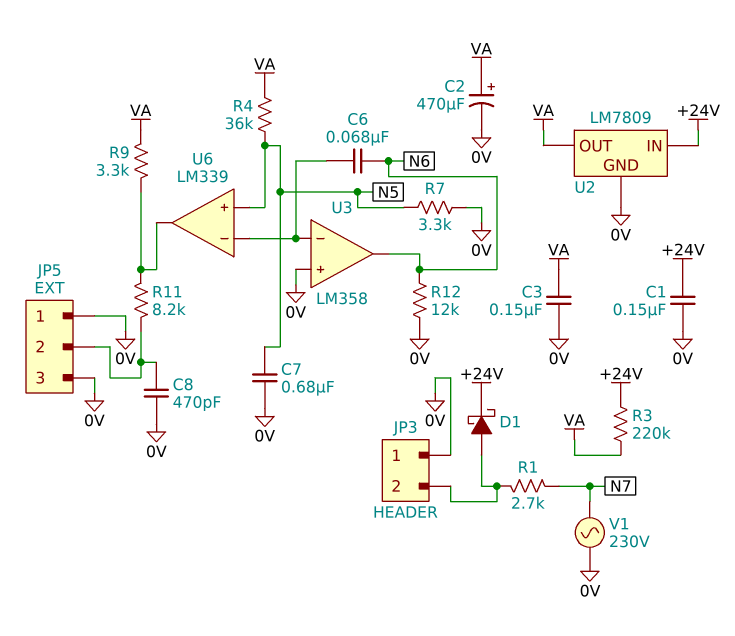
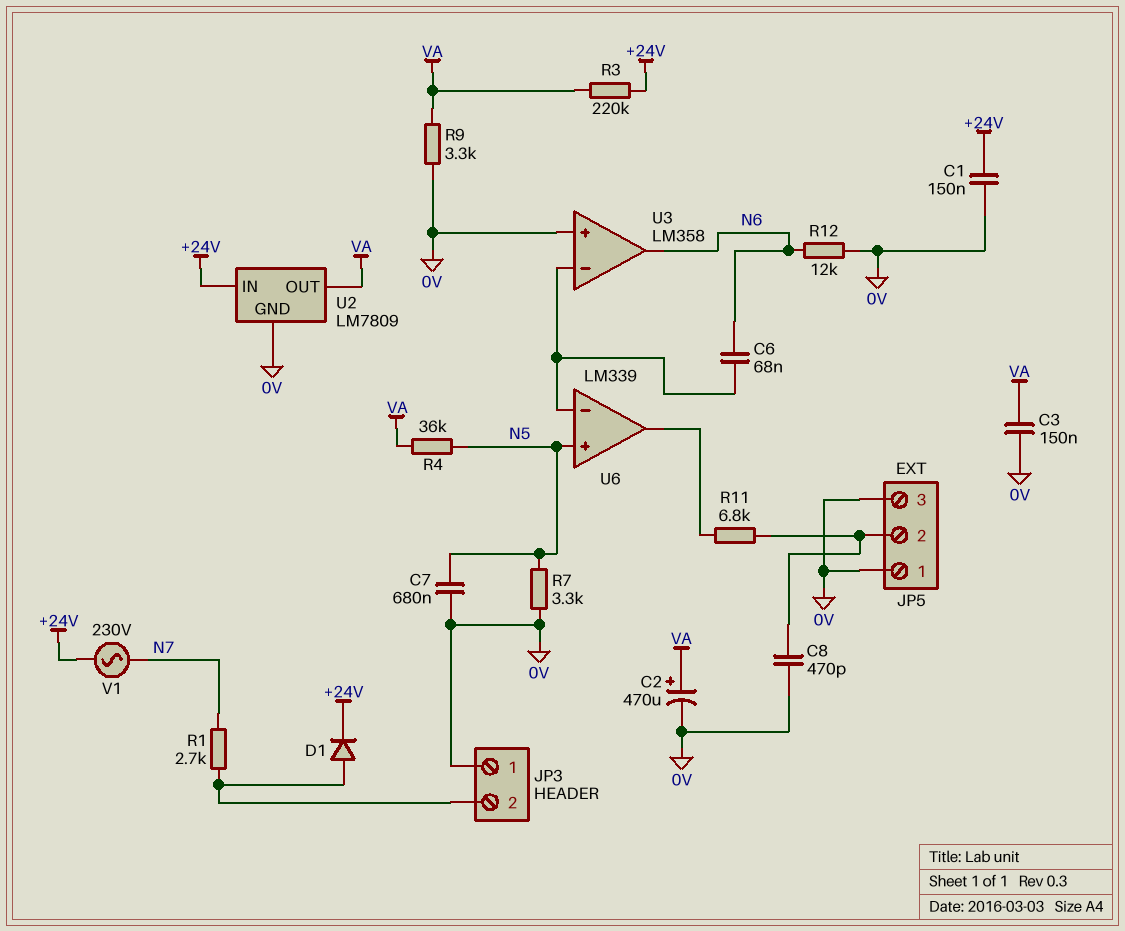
D1: schottky (A JP3/2, K +24V) -> diode (A JP3/2, K +24V)
R9: 3.3k (U6/out, VA) -> 3.3k (0V, VA)
R11: 8.2k (JP5/2, U6/out) -> 6.8k (JP5/2, U6/out)
V1: AC 230V (0V, N7) -> AC 230V (+24V, N7)

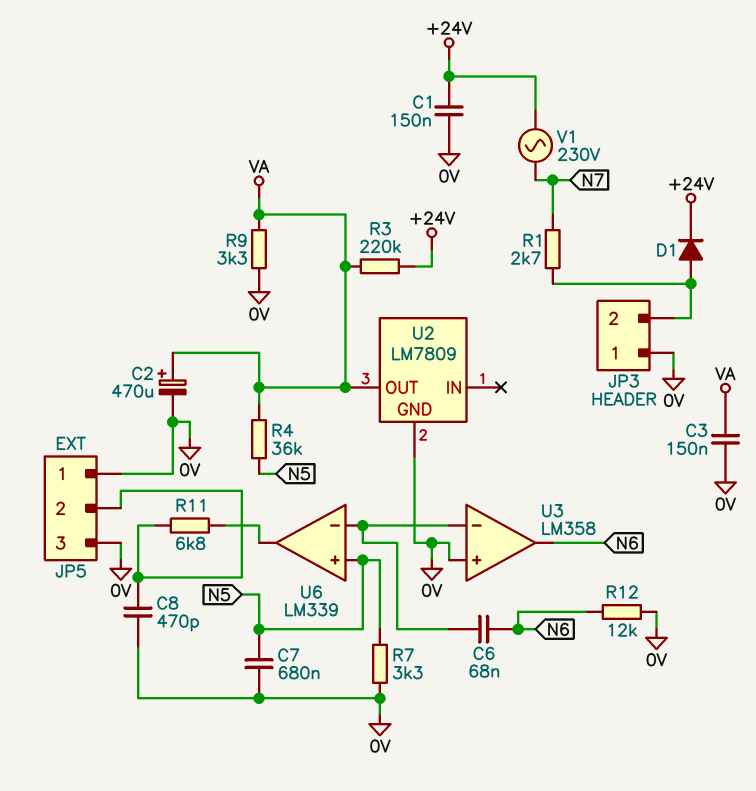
U2 pin IN: +24V -> none

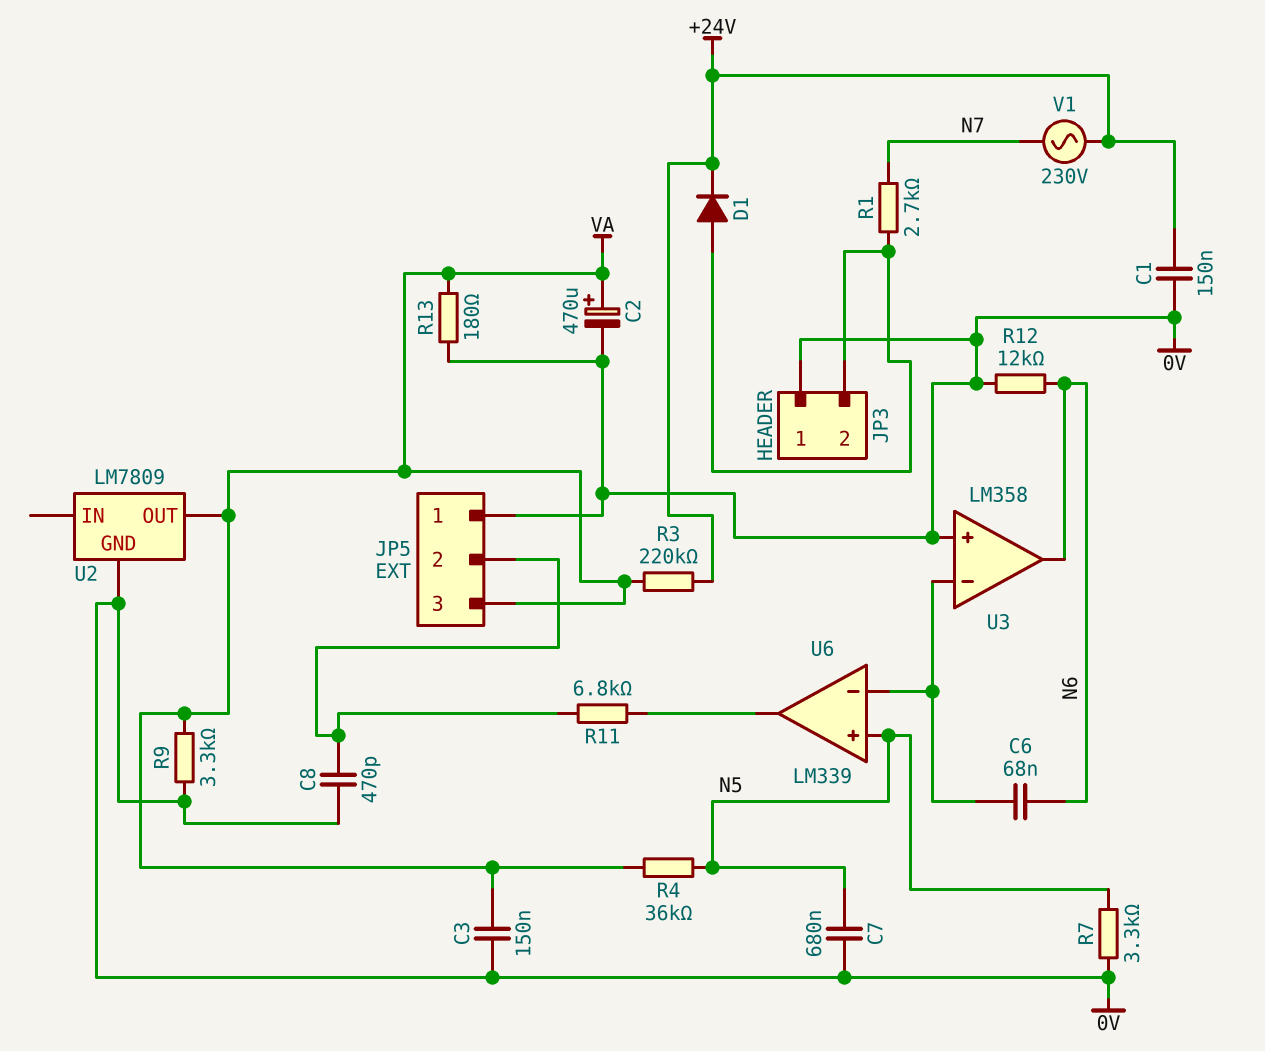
JP5 pin 3: 0V -> VA
R13: none -> 180 (0V, VA)

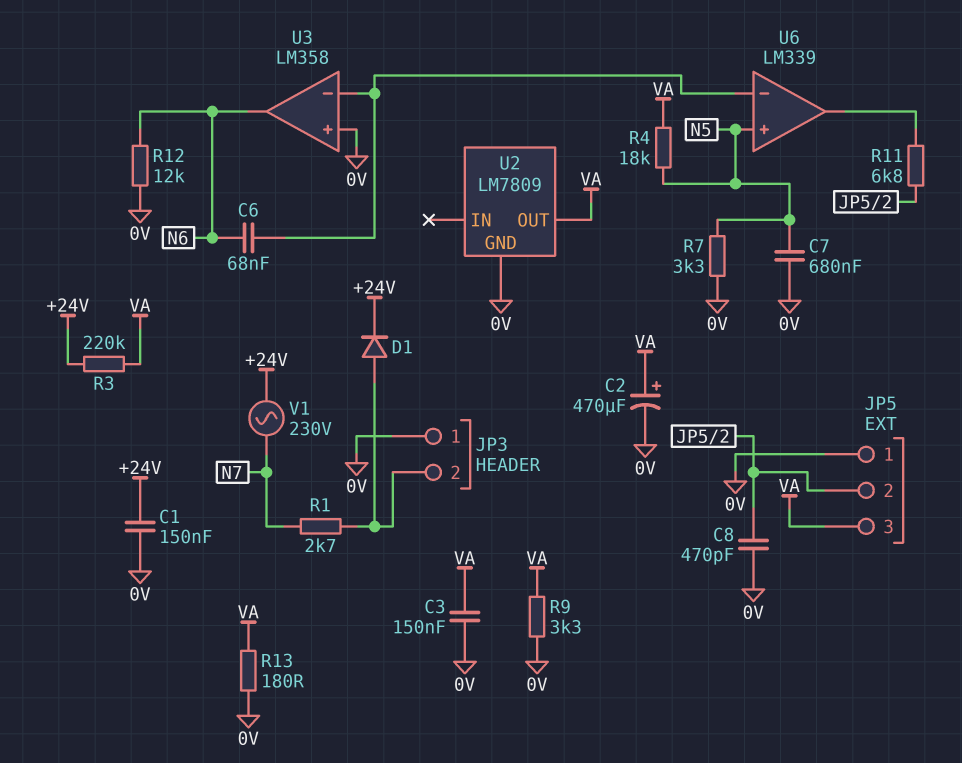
R4: 36k (N5, VA) -> 18k (N5, VA)

